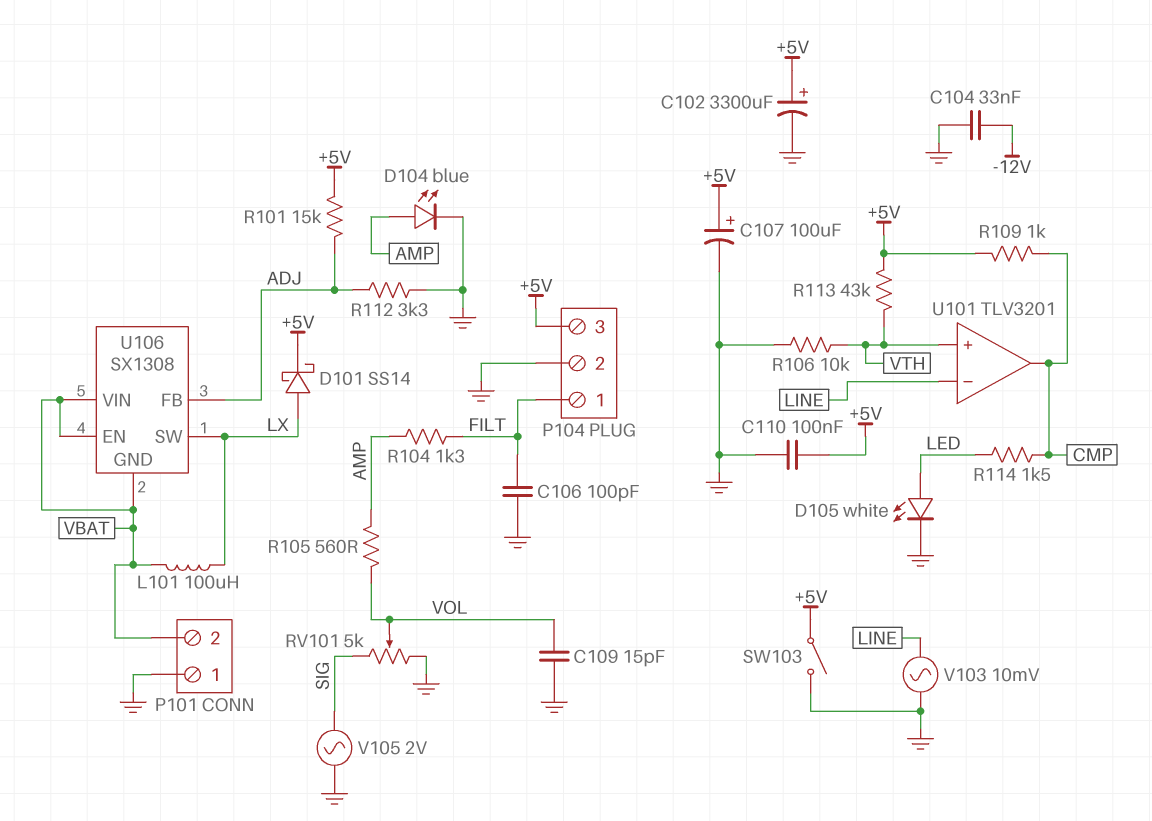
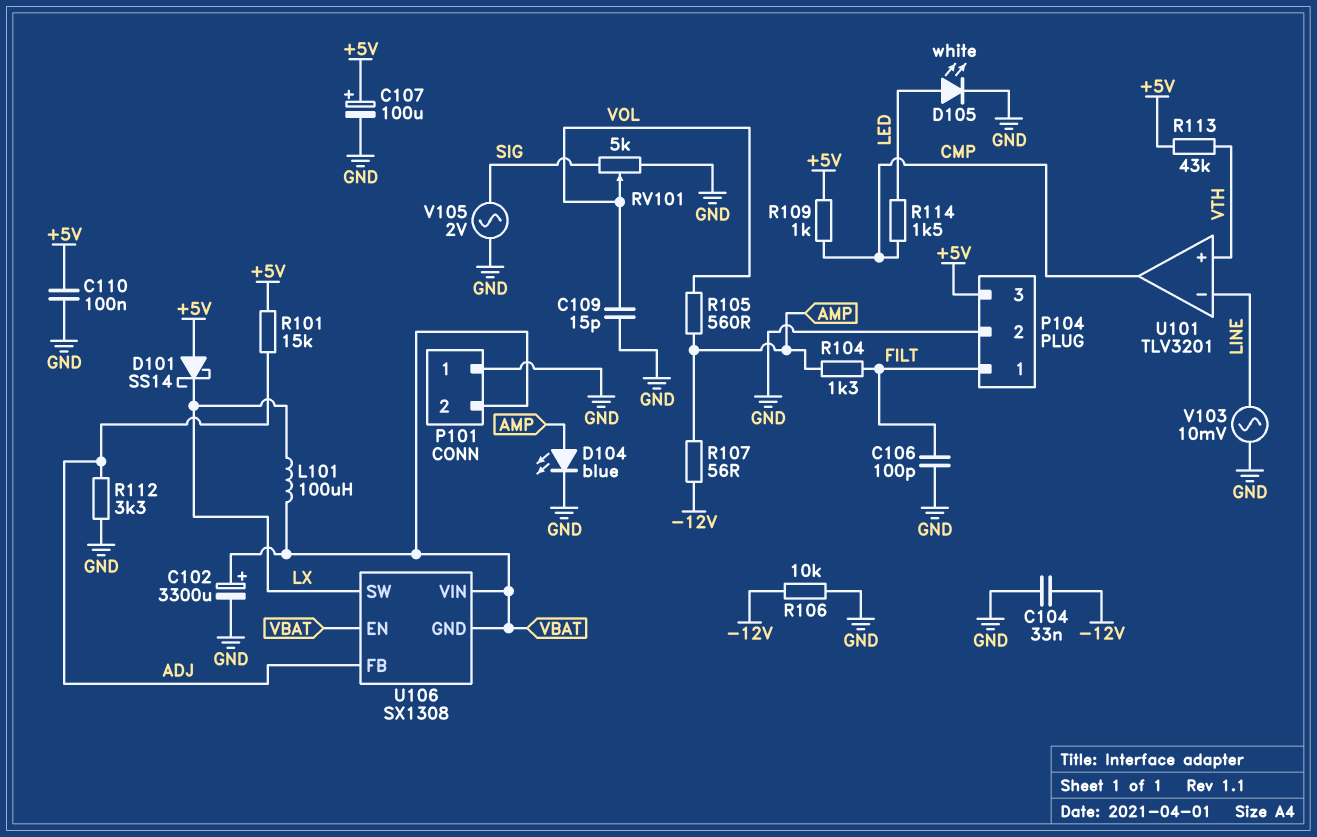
C102: 3300uF (plus +5V, minus GND) -> 3300uF (plus VBAT, minus GND)
D101: schottky SS14 (A LX, K +5V) -> schottky SS14 (A +5V, K LX)
R106: 10k (GND, VTH) -> 10k (-12V, GND)
R107: none -> 56 (-12V, AMP)
SW103: switch (+5V, GND) -> none

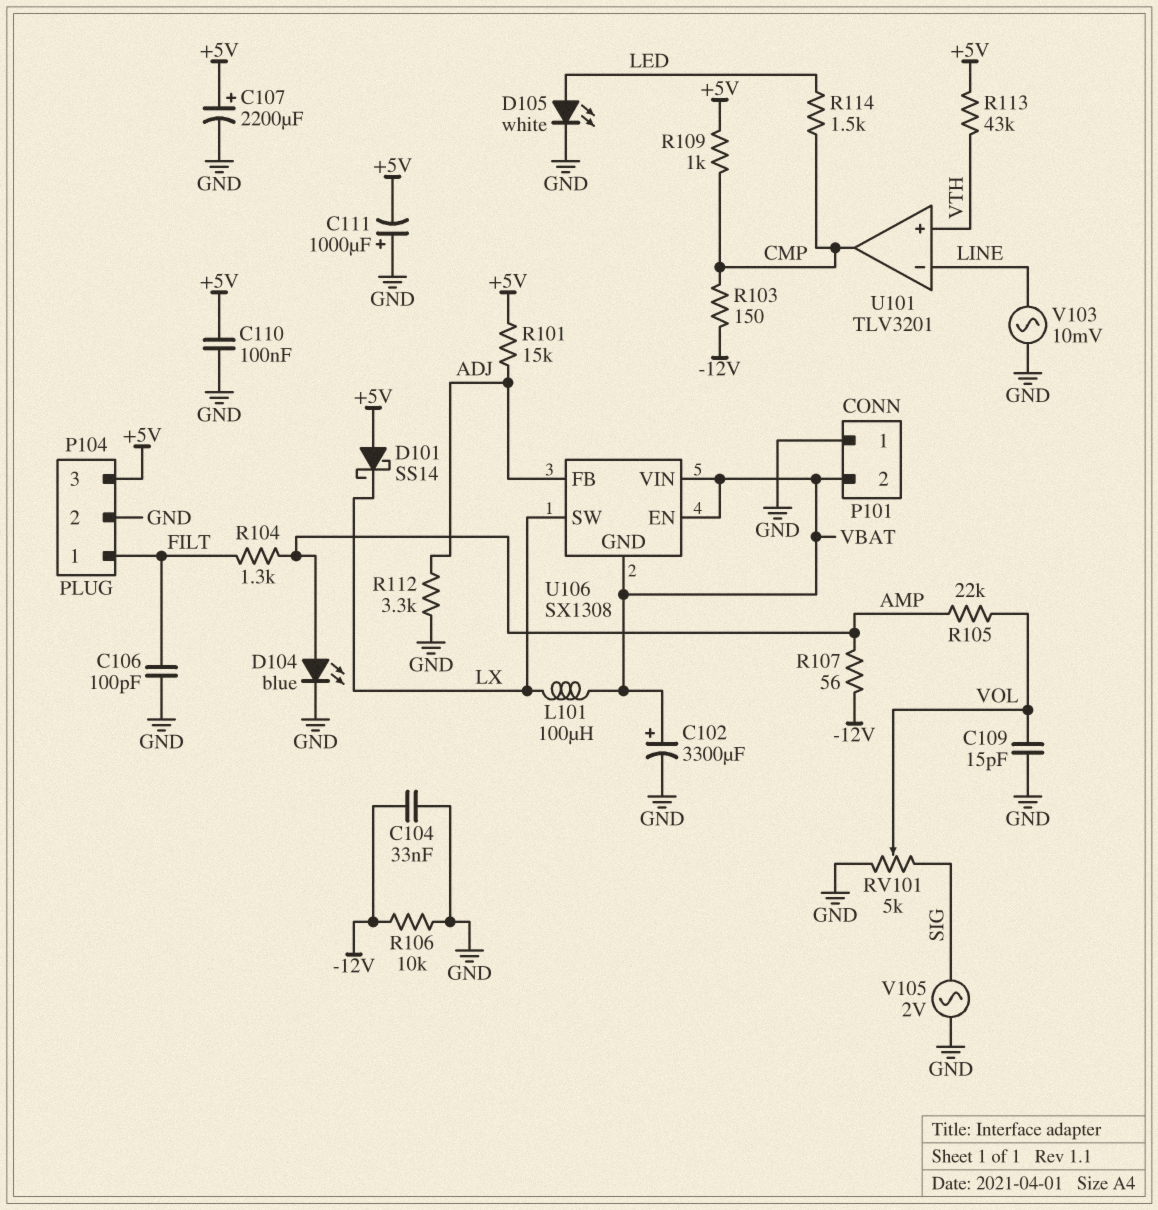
C107: 100uF (plus +5V, minus GND) -> 2200uF (plus +5V, minus GND)
C111: none -> 1000uF (plus GND, minus +5V)
R103: none -> 150 (-12V, CMP)
R105: 560 (AMP, VOL) -> 22k (AMP, VOL)

